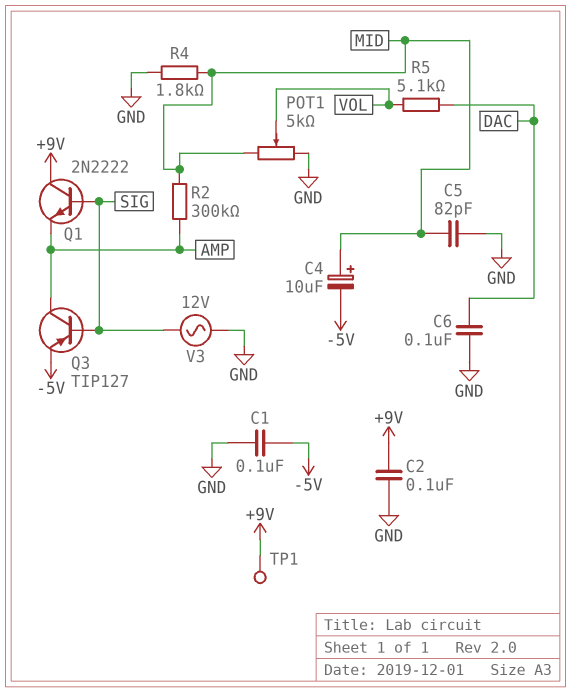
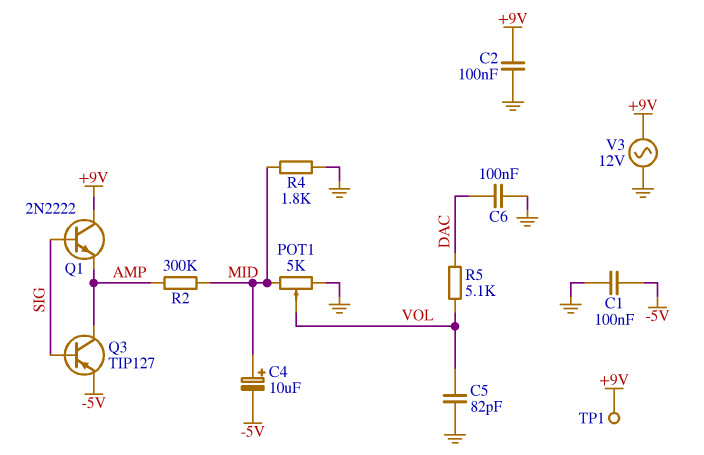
C5: 82pF (GND, MID) -> 82pF (GND, VOL)
V3: AC 12V (GND, SIG) -> AC 12V (+9V, GND)

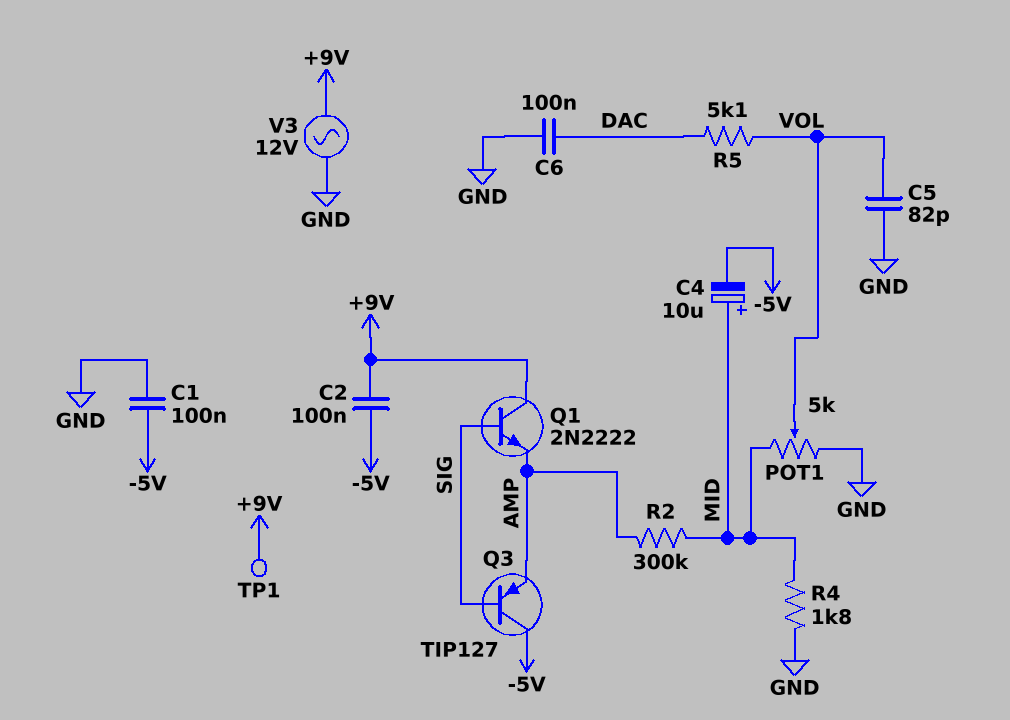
C2: 100nF (+9V, GND) -> 100nF (+9V, -5V)
Q3: PNP TIP127 (B SIG, C AMP, E -5V) -> PNP TIP127 (B SIG, C -5V, E AMP)

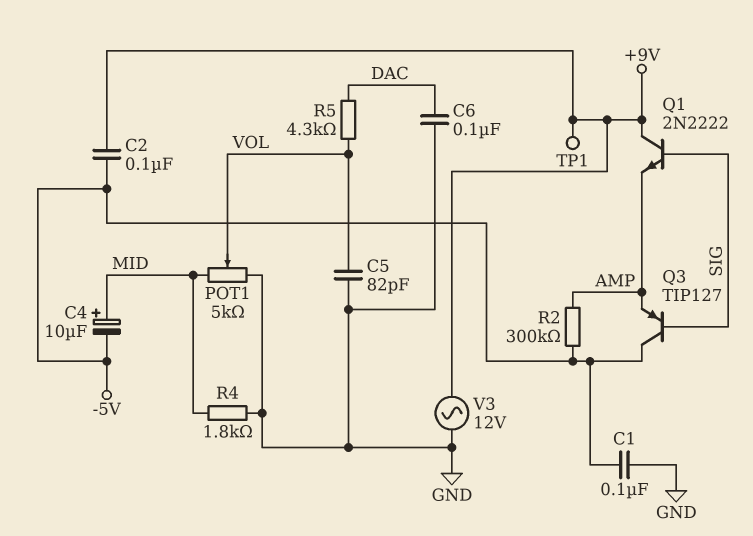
R2: 300k (AMP, MID) -> 300k (-5V, AMP)
R5: 5.1k (DAC, VOL) -> 4.3k (DAC, VOL)

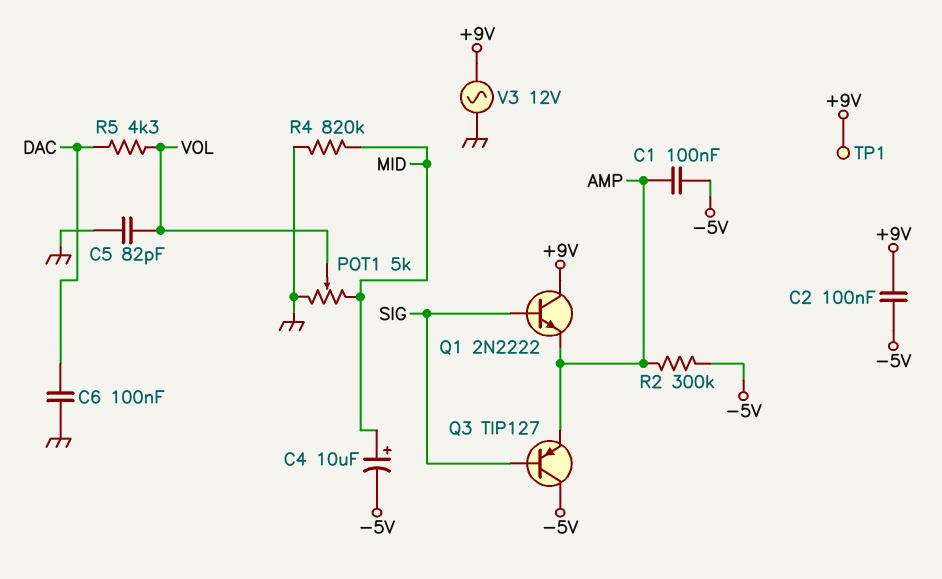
C1: 100nF (-5V, GND) -> 100nF (-5V, AMP)
R4: 1.8k (GND, MID) -> 820k (GND, MID)

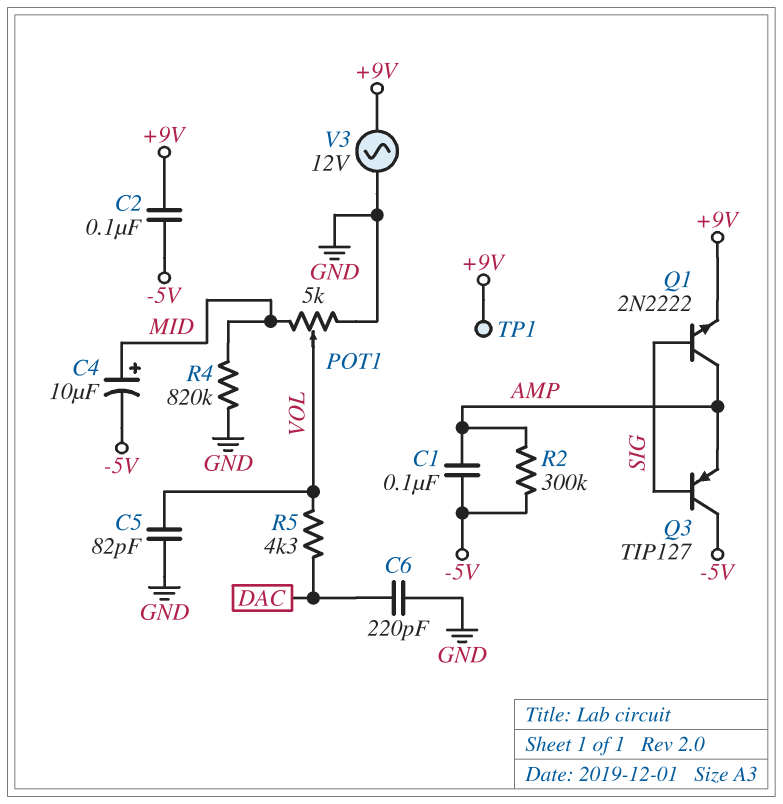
C6: 100nF (DAC, GND) -> 220pF (DAC, GND)
Q1: NPN 2N2222 (B SIG, C +9V, E AMP) -> NPN 2N2222 (B SIG, C AMP, E +9V)

